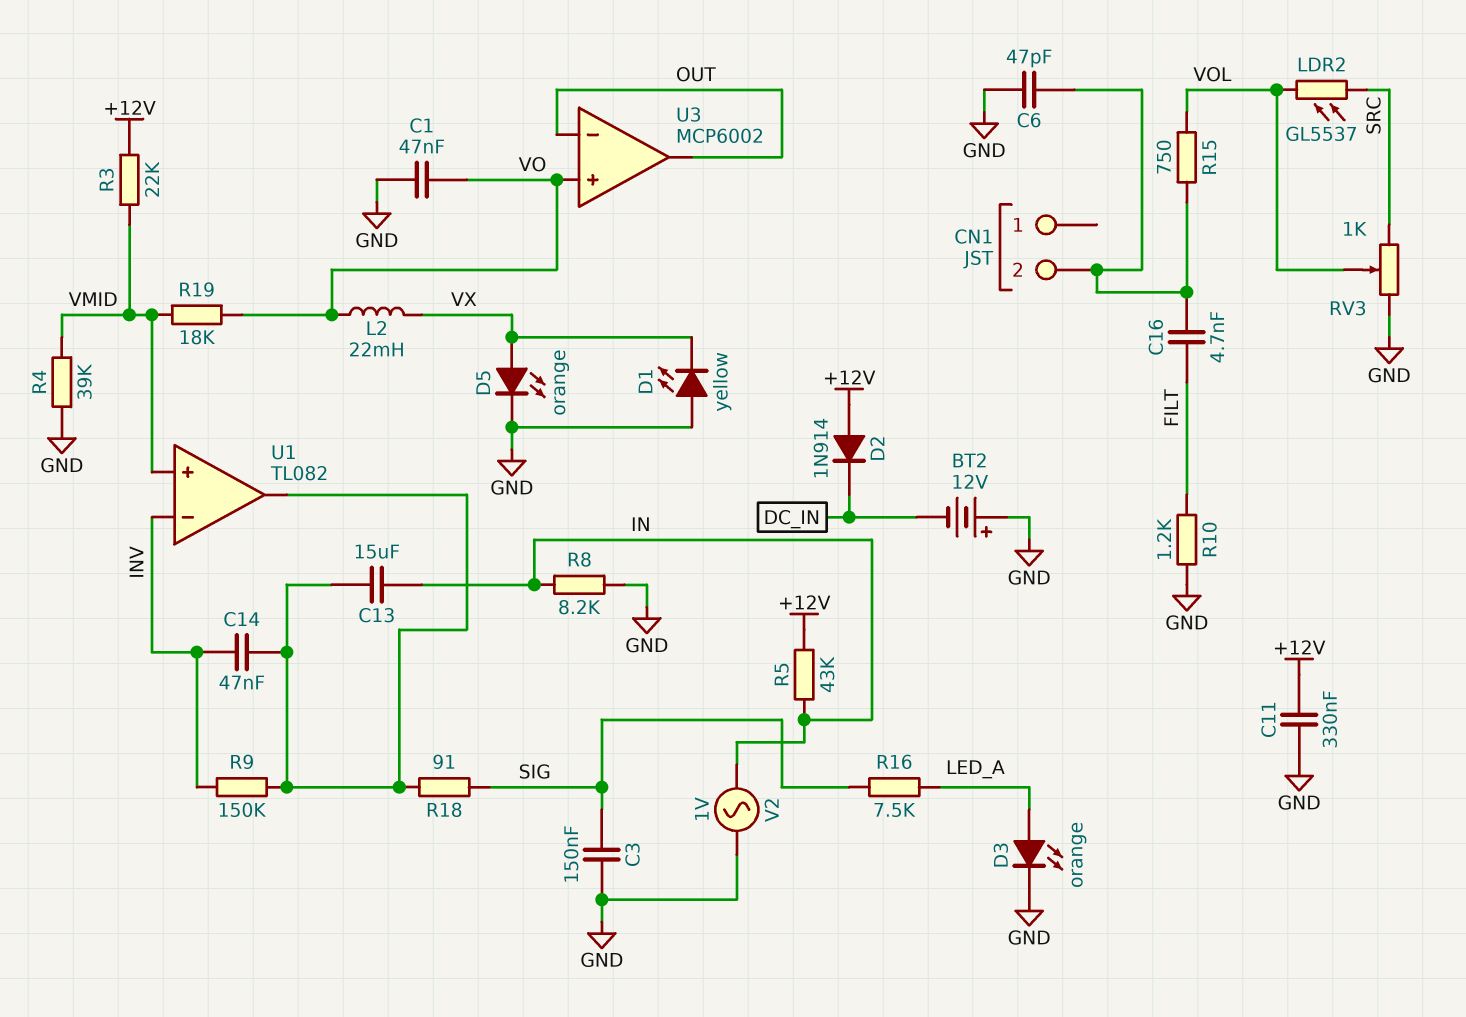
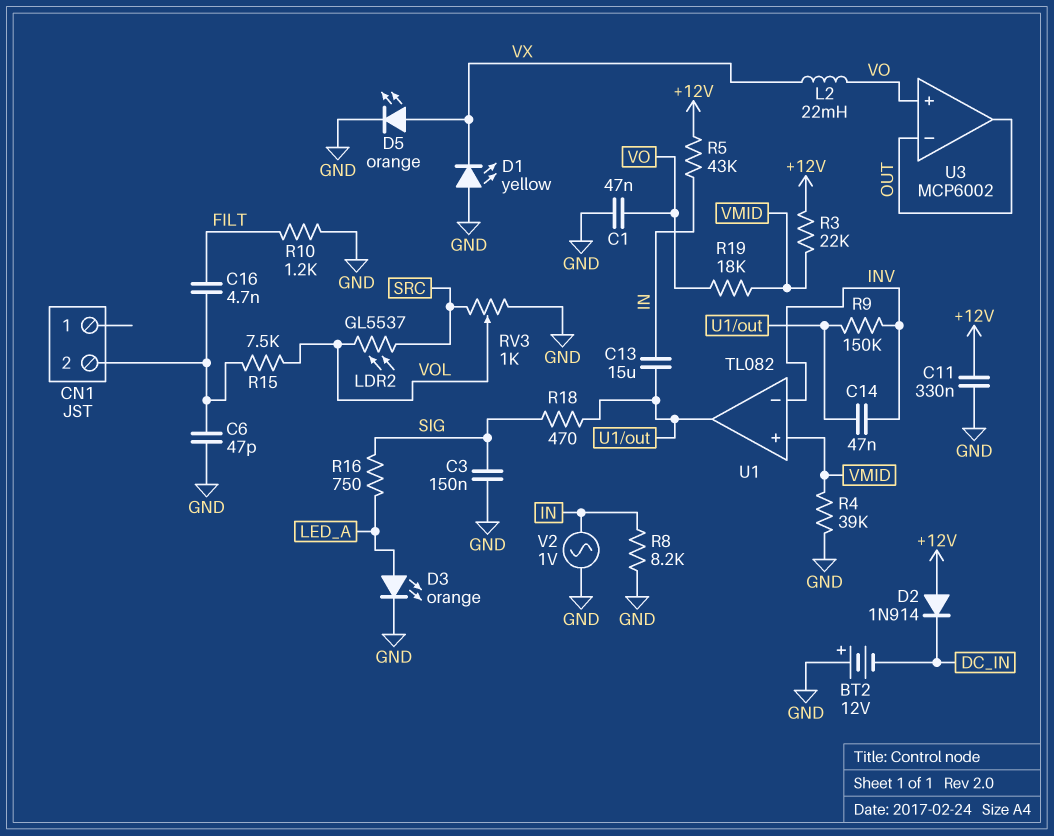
R15: 750 (CN1/2, VOL) -> 7.5k (CN1/2, VOL)
R16: 7.5k (LED_A, SIG) -> 750 (LED_A, SIG)
R18: 91 (SIG, U1/out) -> 470 (SIG, U1/out)

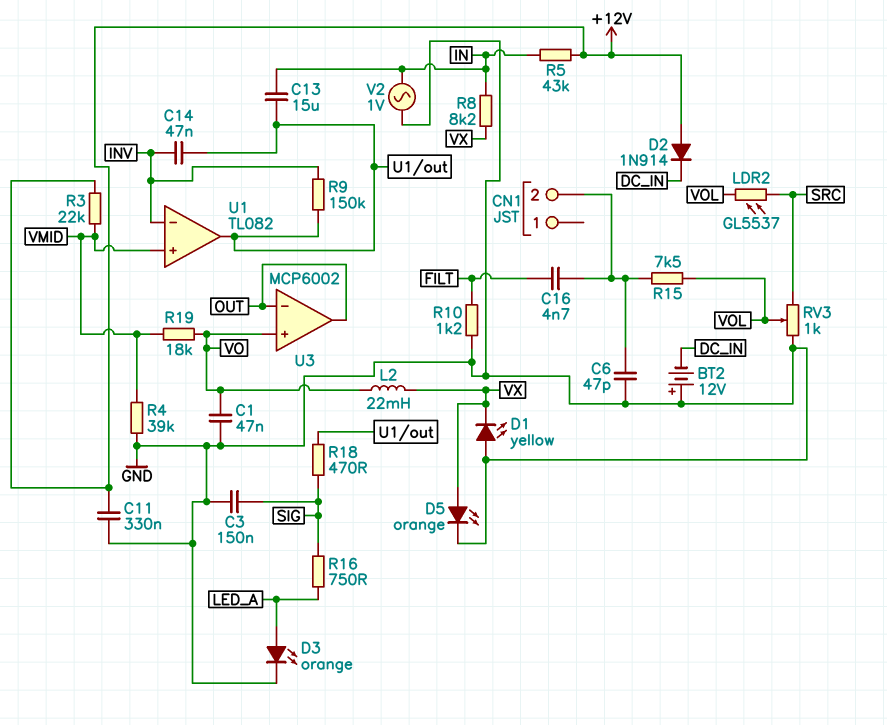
R8: 8.2k (GND, IN) -> 8.2k (IN, VX)

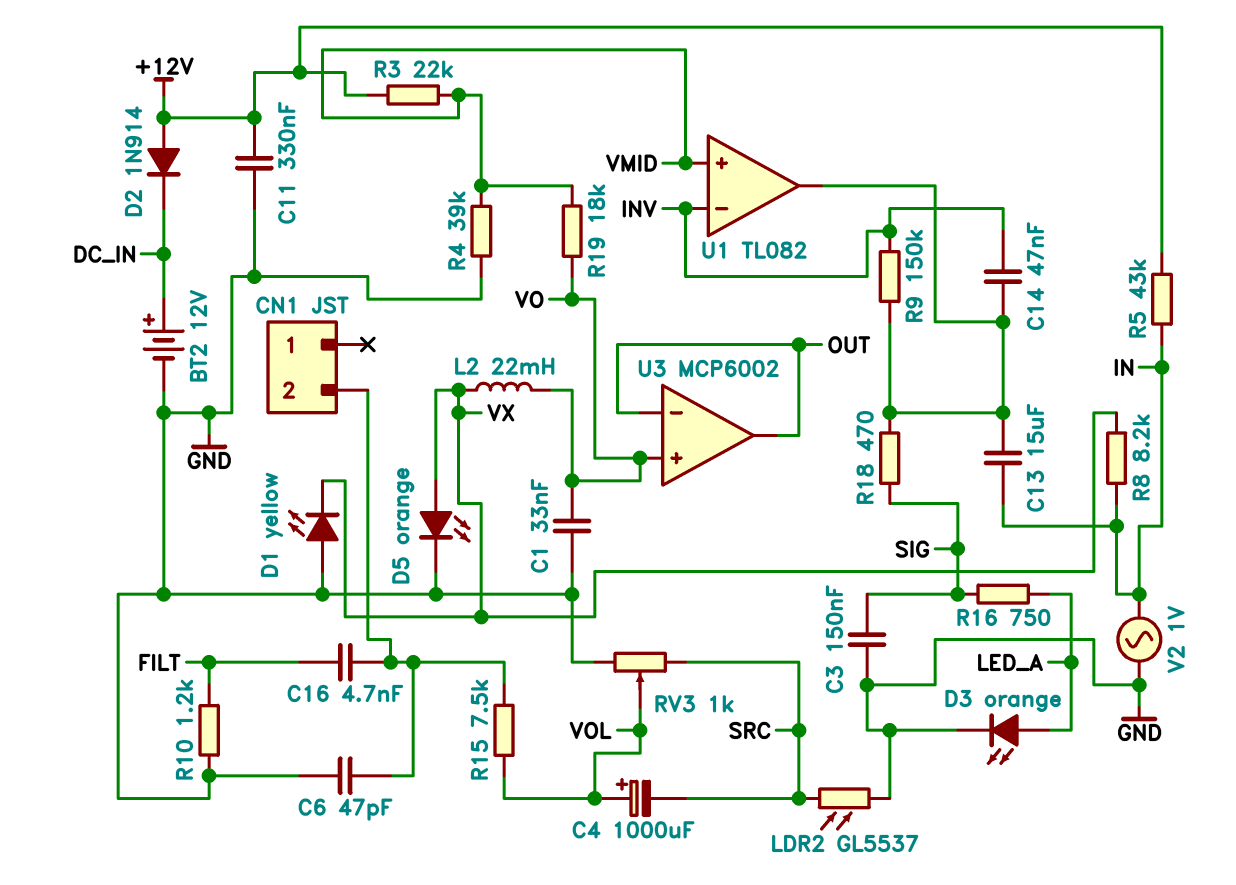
BT2: 12V (plus GND, minus DC_IN) -> 12V (plus DC_IN, minus GND)
C1: 47nF (GND, VO) -> 33nF (GND, VO)
C4: none -> 1000uF (plus VOL, minus SRC)
LDR2: GL5537 (SRC, VOL) -> GL5537 (GND, SRC)

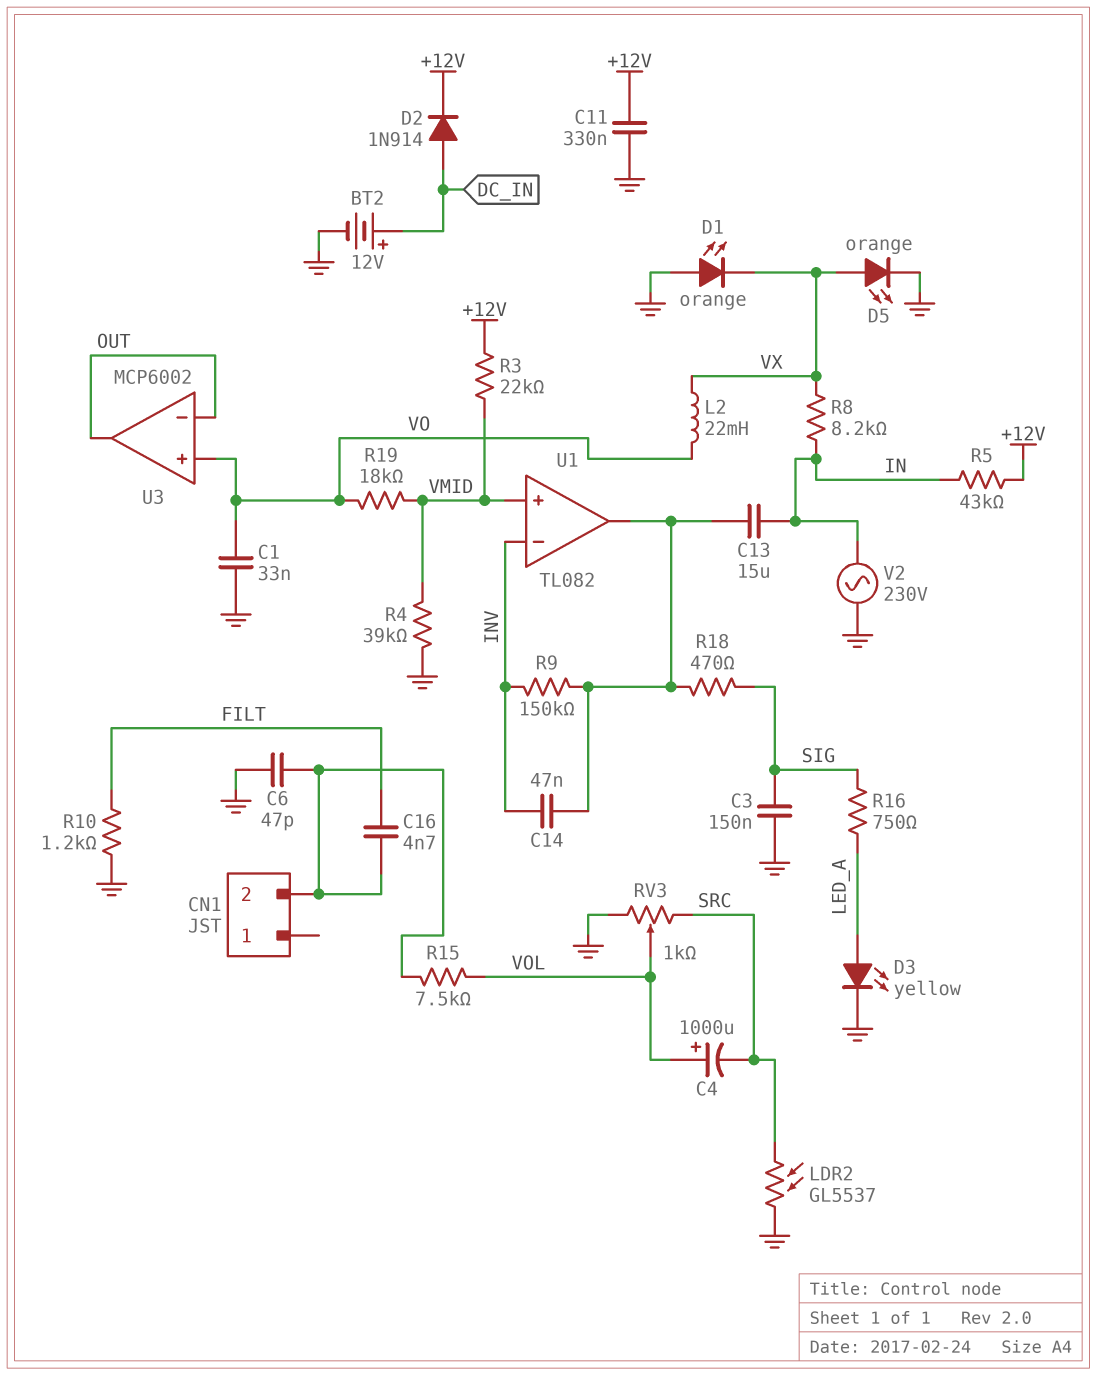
D1: LED yellow (A GND, K VX) -> LED orange (A GND, K VX)
D2: diode 1N914 (A +12V, K DC_IN) -> diode 1N914 (A DC_IN, K +12V)
D3: LED orange (A LED_A, K GND) -> LED yellow (A LED_A, K GND)
V2: AC 1V (GND, IN) -> AC 230V (GND, IN)

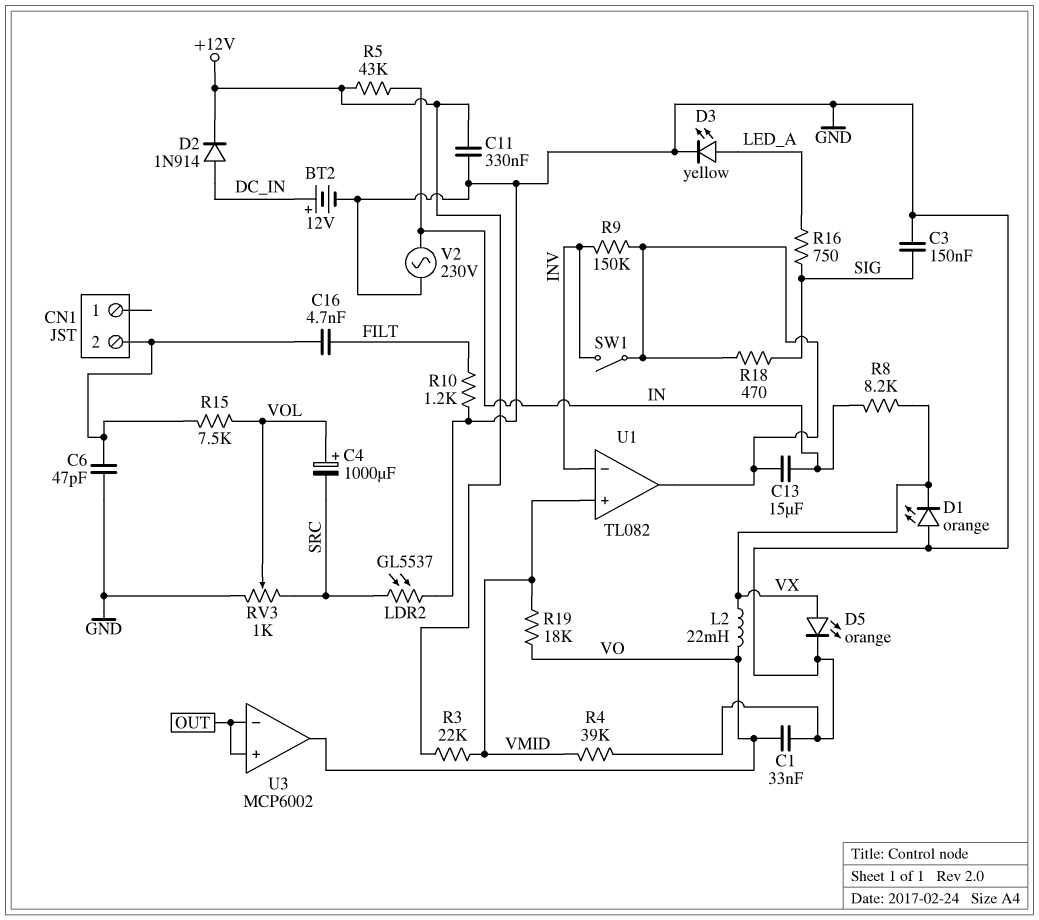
C14: 47nF (INV, U1/out) -> none
SW1: none -> switch (INV, U1/out)
U3 pin in+: VO -> OUT
U3 pin out: OUT -> VO

